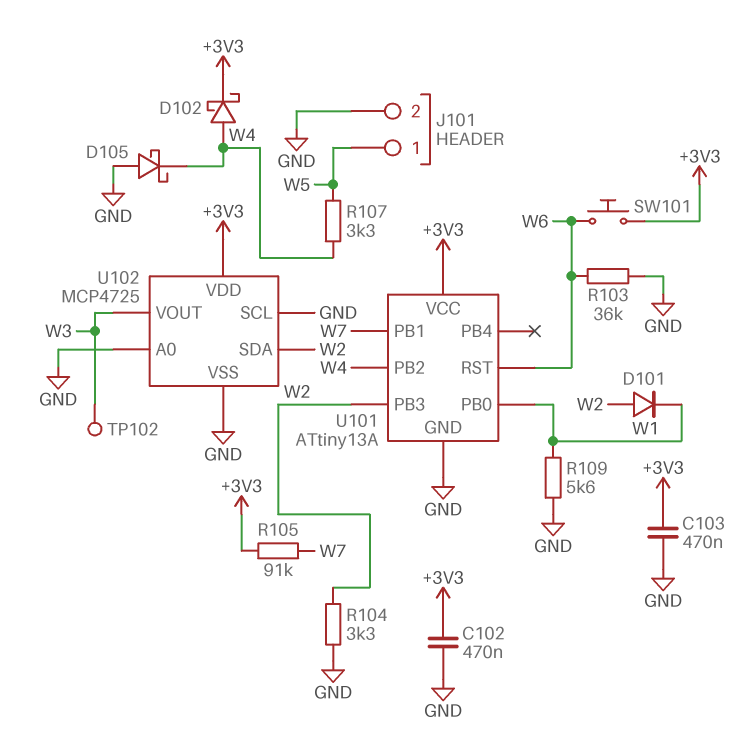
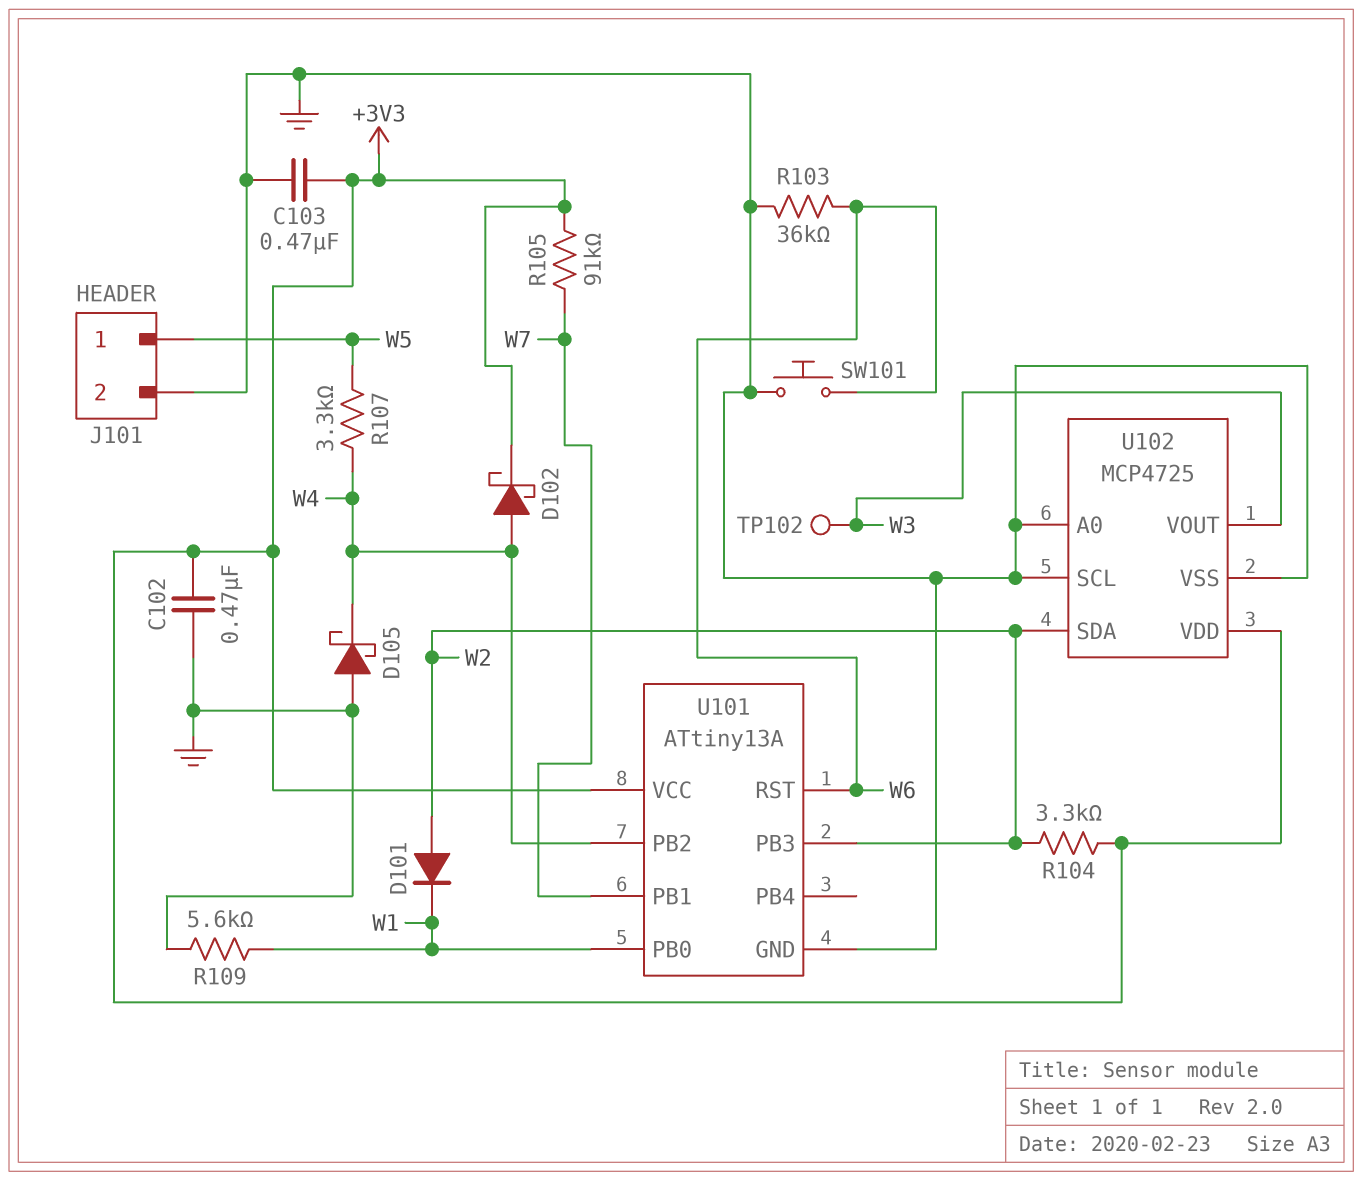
R104: 3.3k (GND, W2) -> 3.3k (+3V3, W2)
SW101: button (+3V3, W6) -> button (GND, W6)

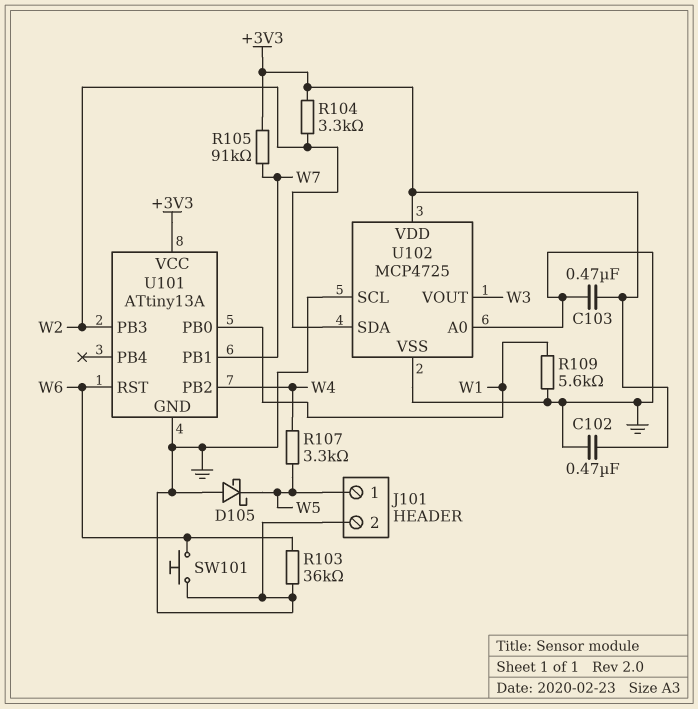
D101: diode (A W2, K W1) -> none
D102: schottky (A W4, K +3V3) -> none
D105: schottky (A GND, K W4) -> schottky (A GND, K W5)
TP102: test point (W3) -> none

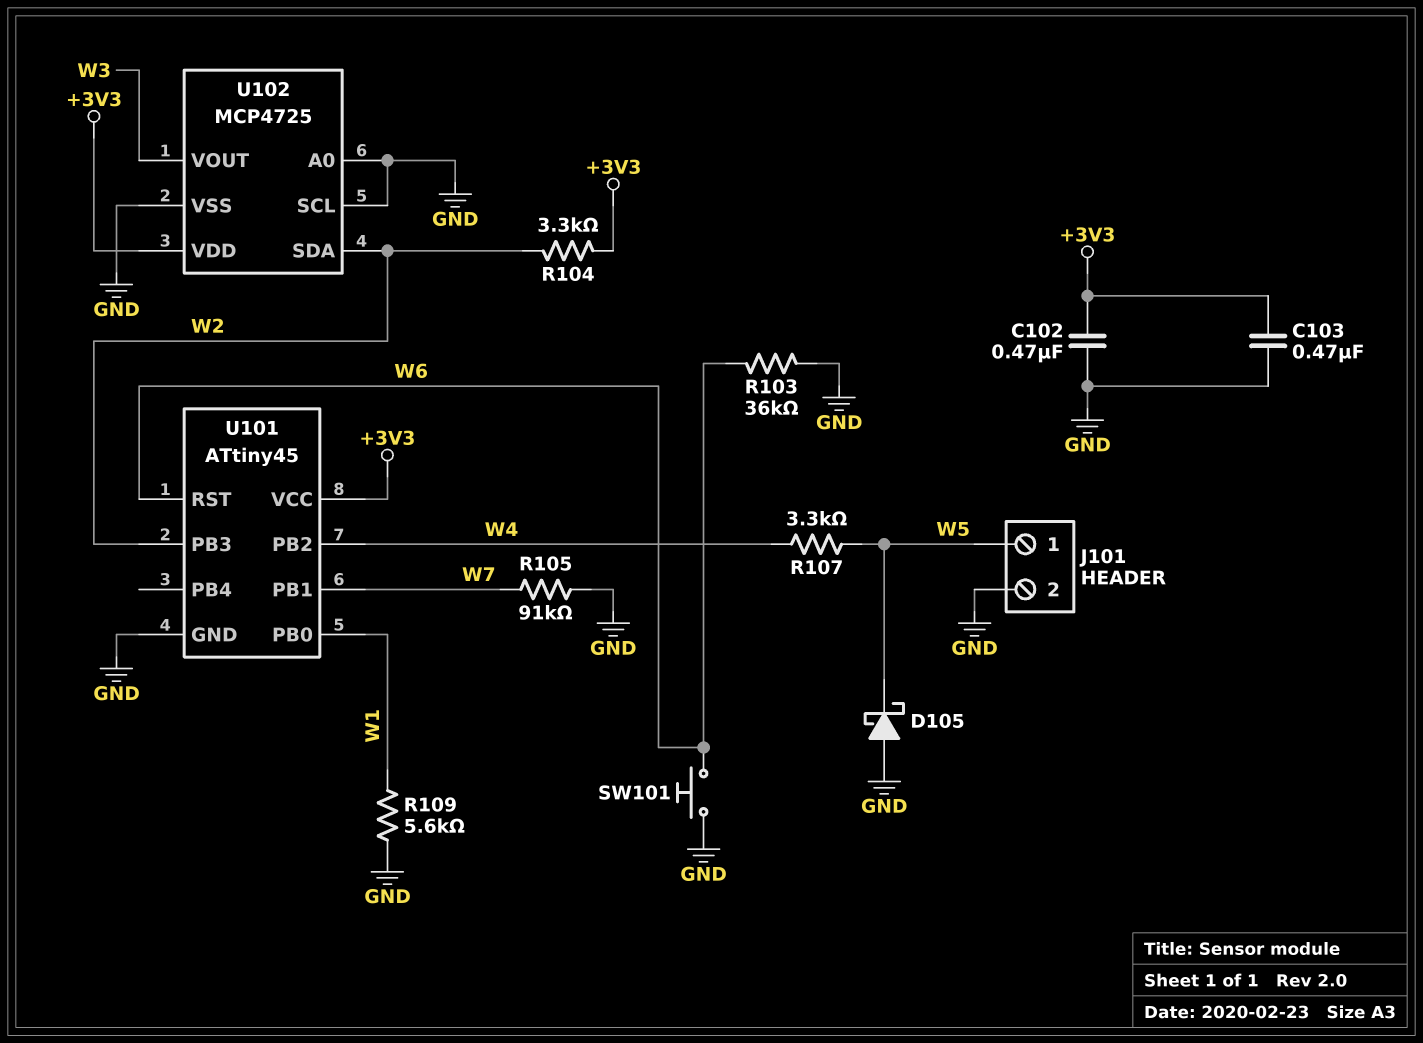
R105: 91k (+3V3, W7) -> 91k (GND, W7)
U101: ATtiny13A -> ATtiny45

